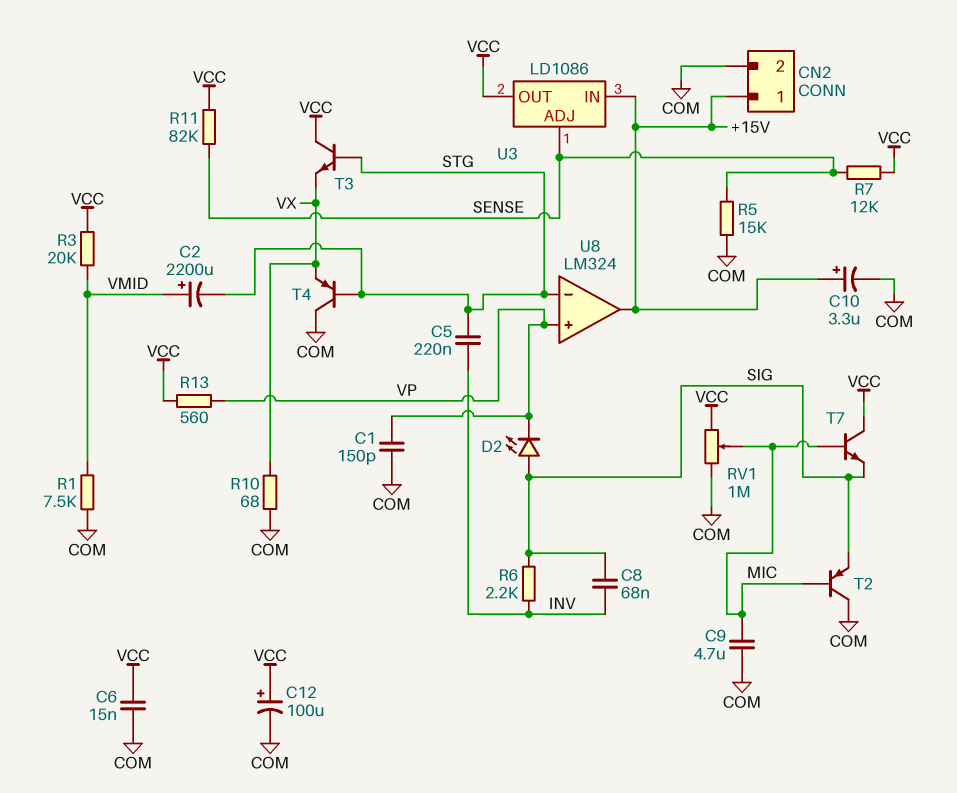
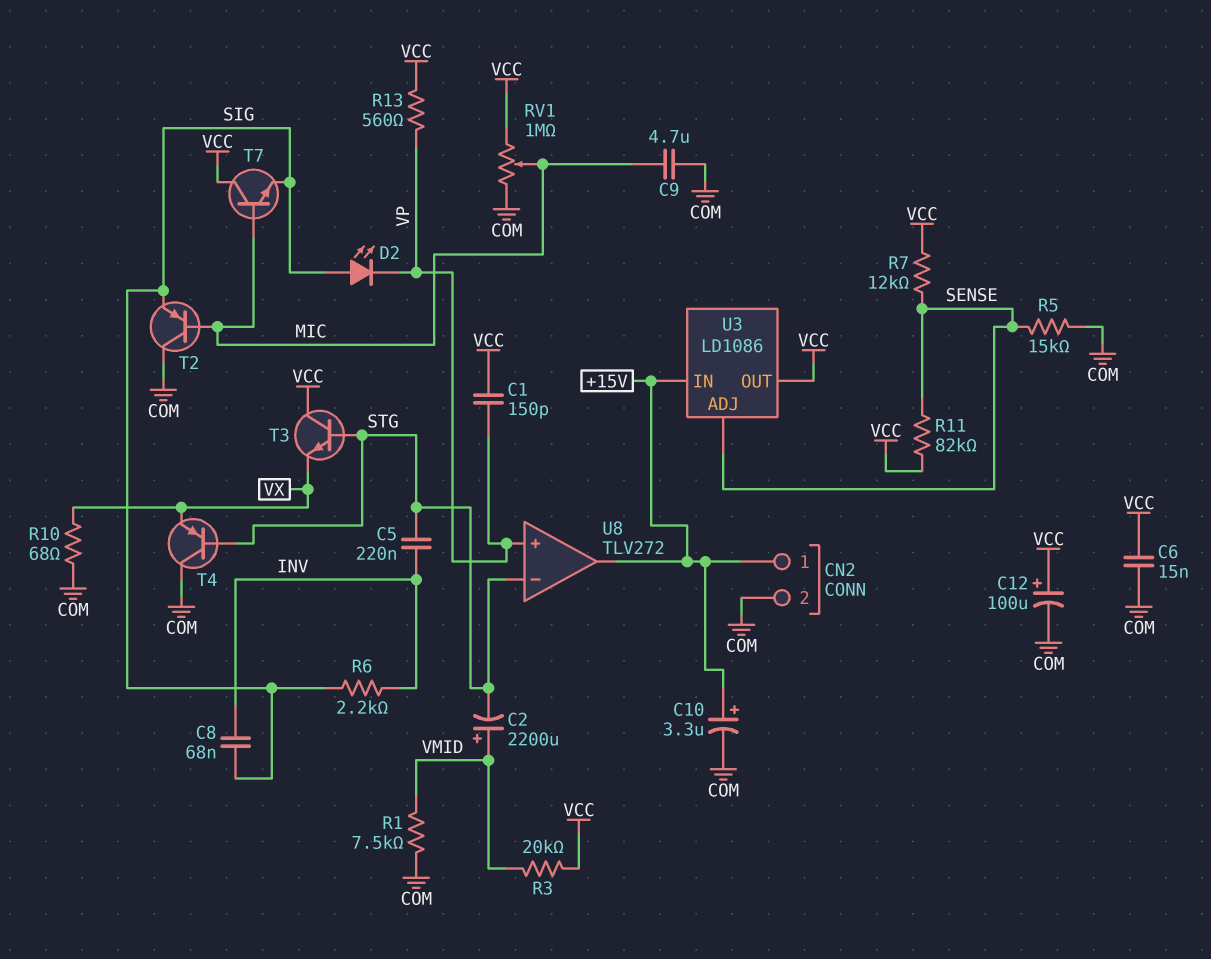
C1: 150pF (COM, VP) -> 150pF (VCC, VP)
U8: LM324 -> TLV272

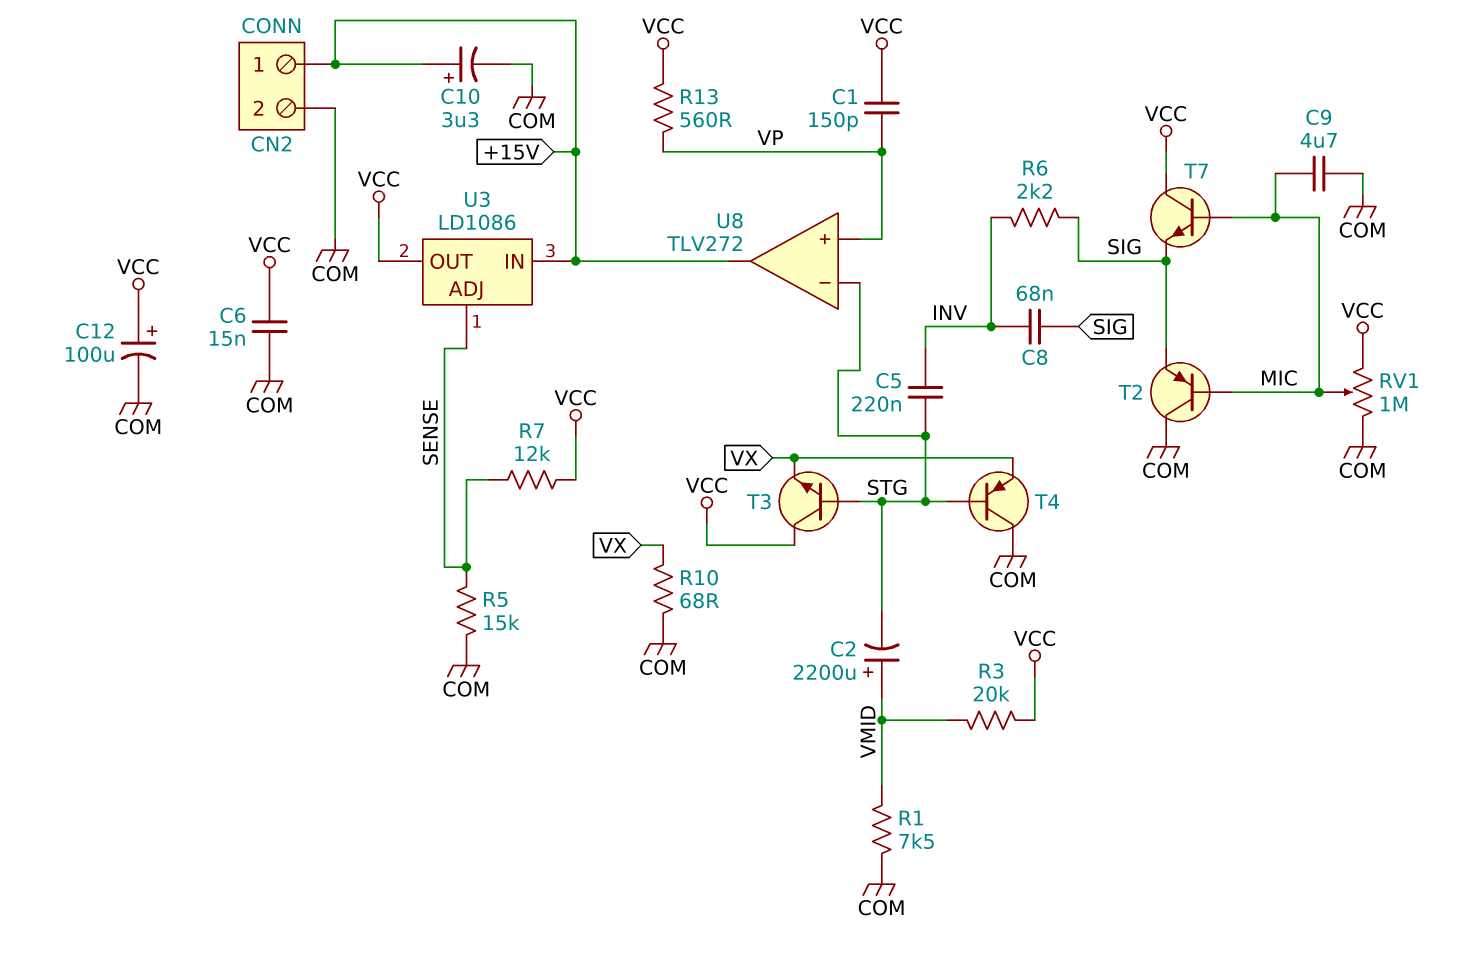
D2: LED (A SIG, K VP) -> none
R11: 82k (SENSE, VCC) -> none

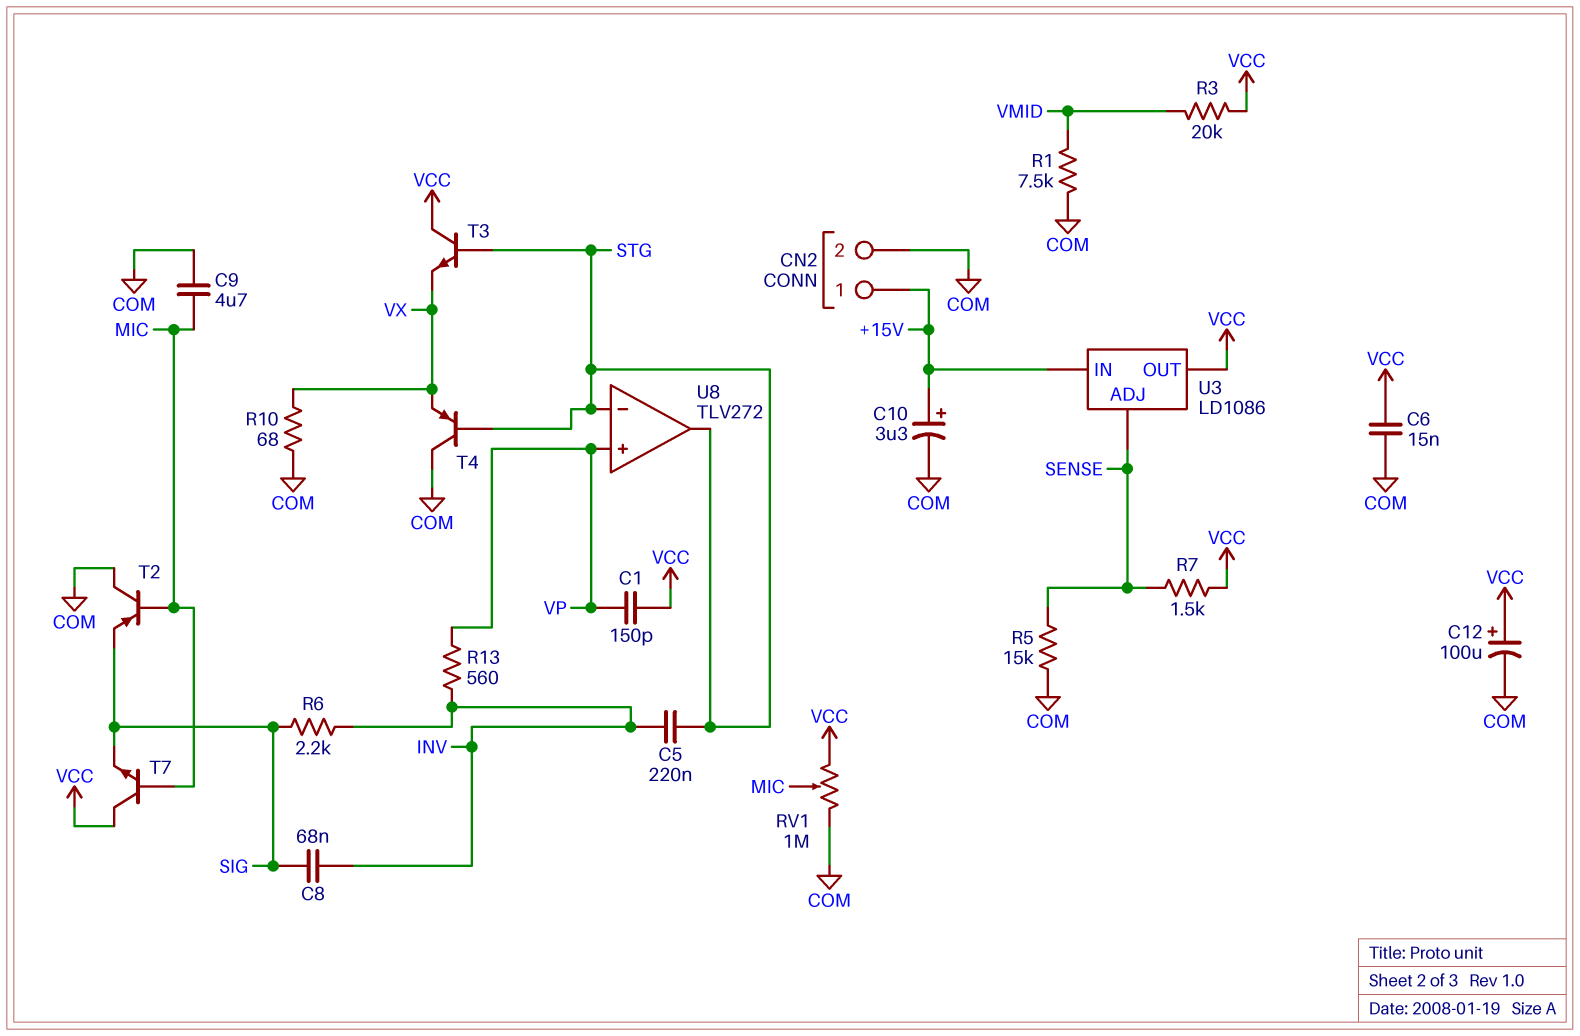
C2: 2200uF (plus VMID, minus STG) -> none
R7: 12k (SENSE, VCC) -> 1.5k (SENSE, VCC)
R13: 560 (VCC, VP) -> 560 (INV, VP)
U8 pin out: +15V -> STG

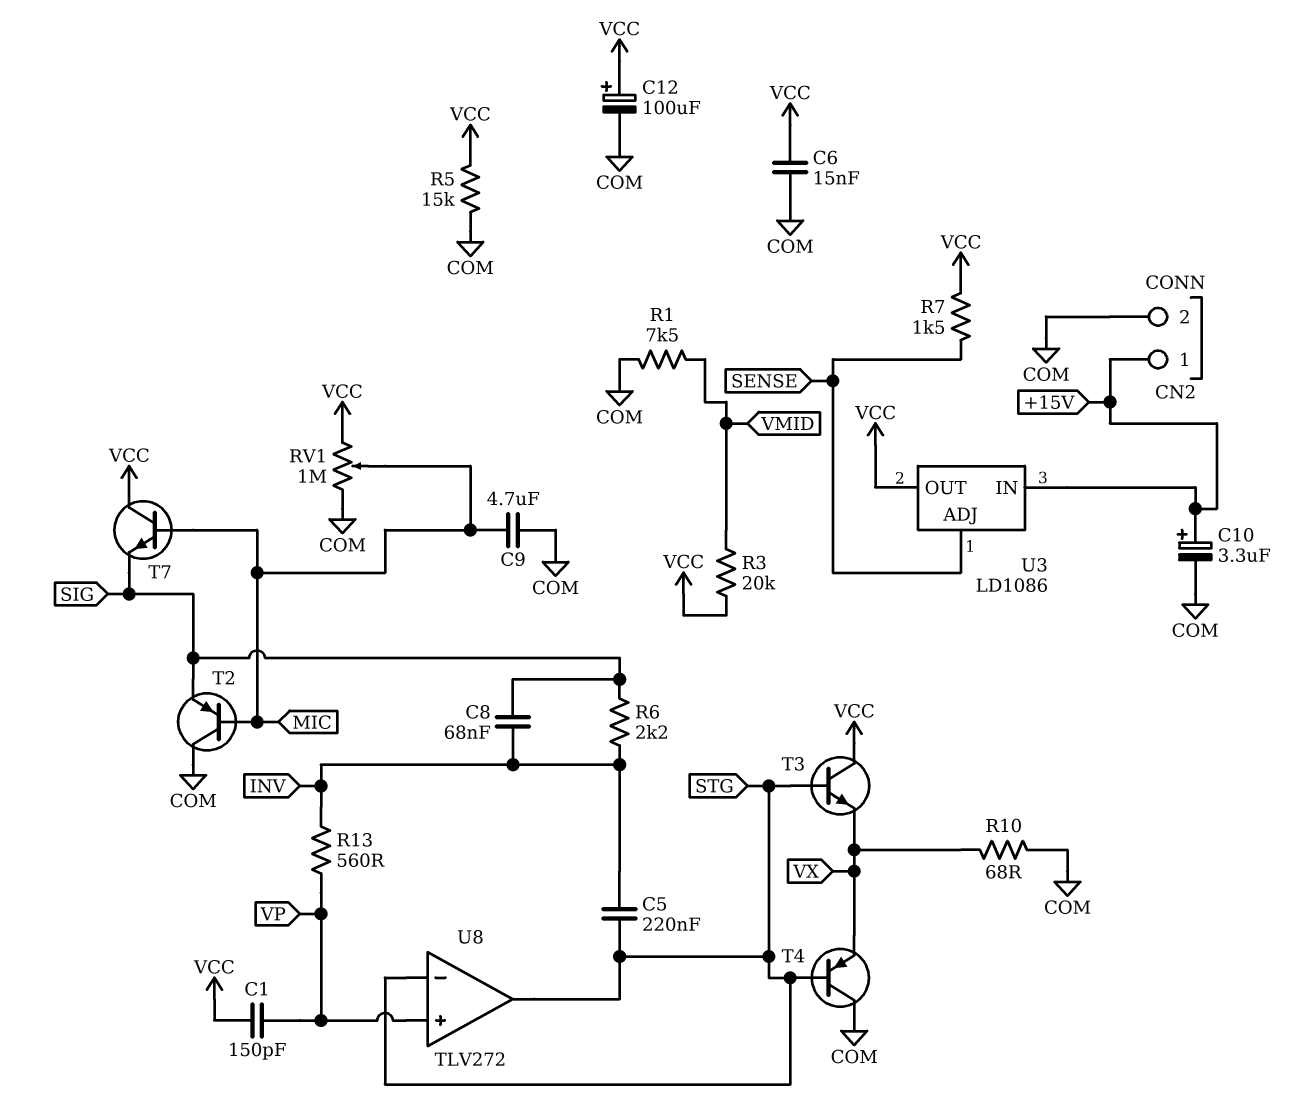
R5: 15k (COM, SENSE) -> 15k (COM, VCC)

